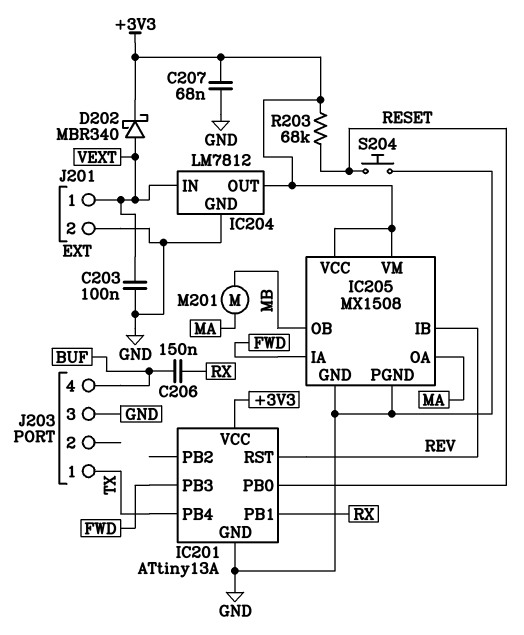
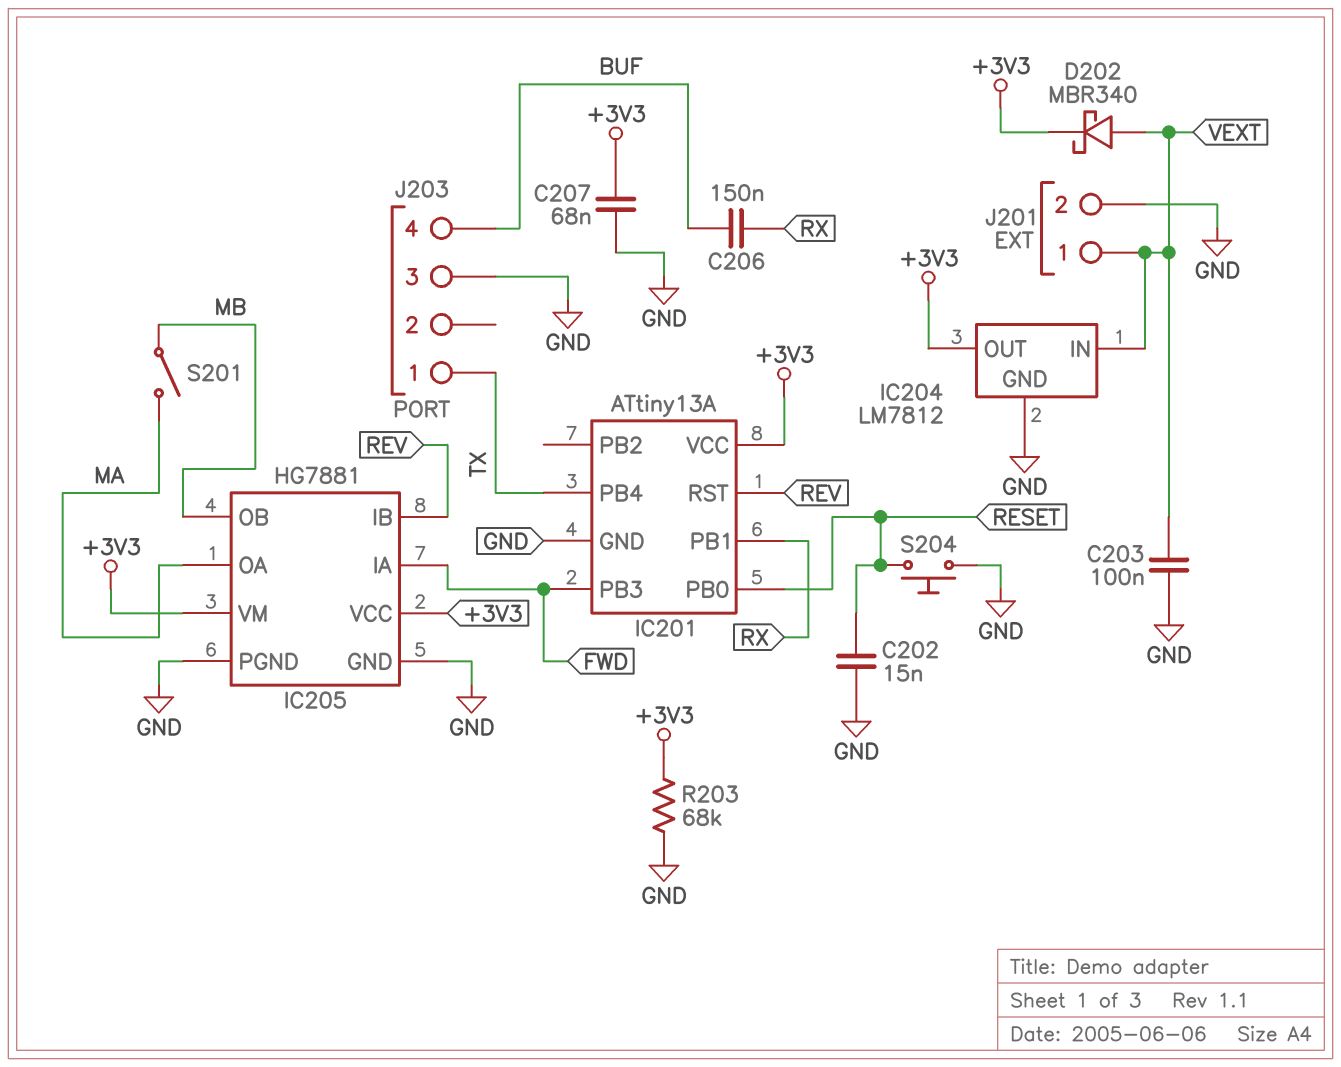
C202: none -> 15nF (GND, RESET)
IC205: MX1508 -> HG7881
M201: motor (MA, MB) -> none
R203: 68k (+3V3, RESET) -> 68k (+3V3, GND)
S201: none -> switch (MA, MB)

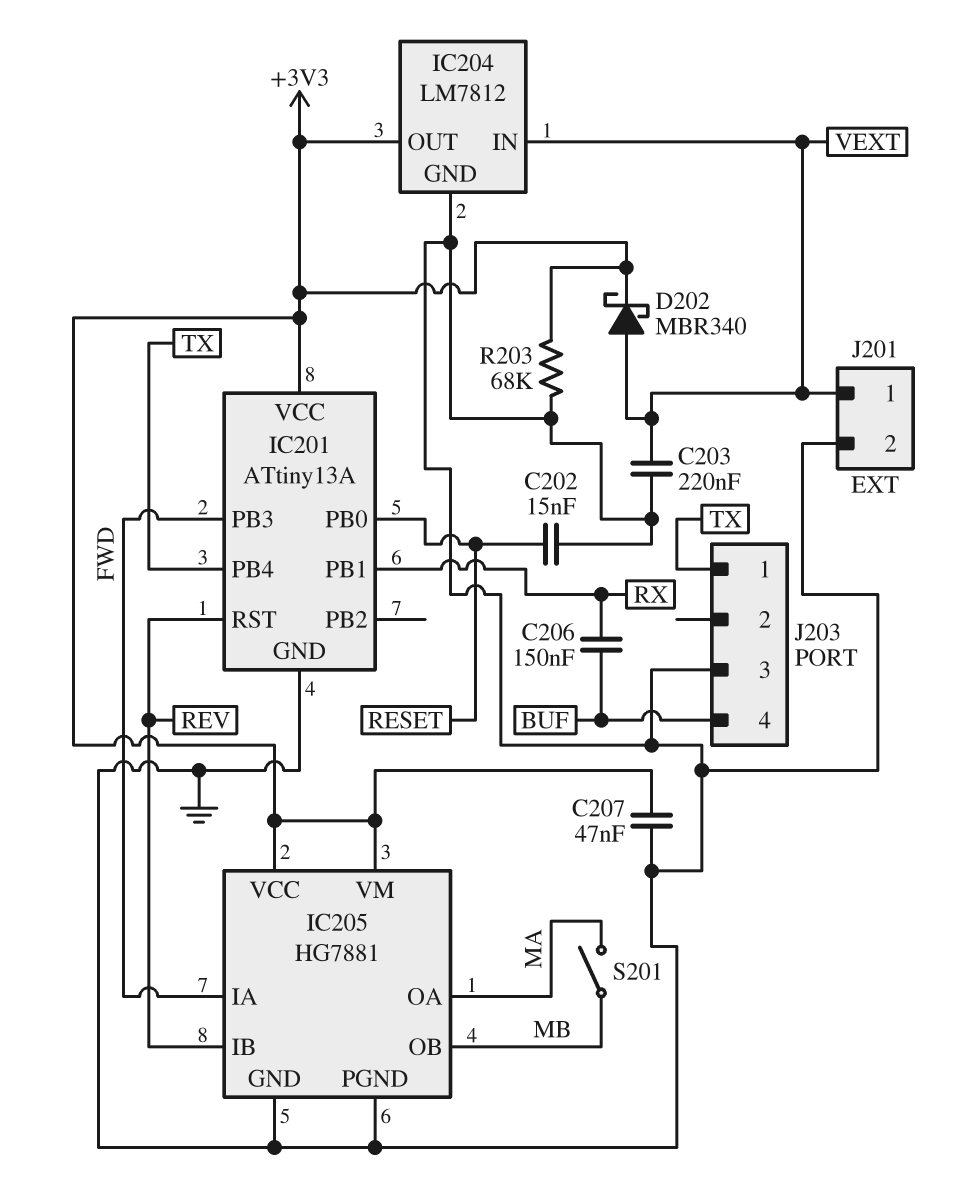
C203: 100nF (GND, VEXT) -> 220nF (GND, VEXT)
C207: 68nF (+3V3, GND) -> 47nF (+3V3, GND)
S204: button (GND, RESET) -> none

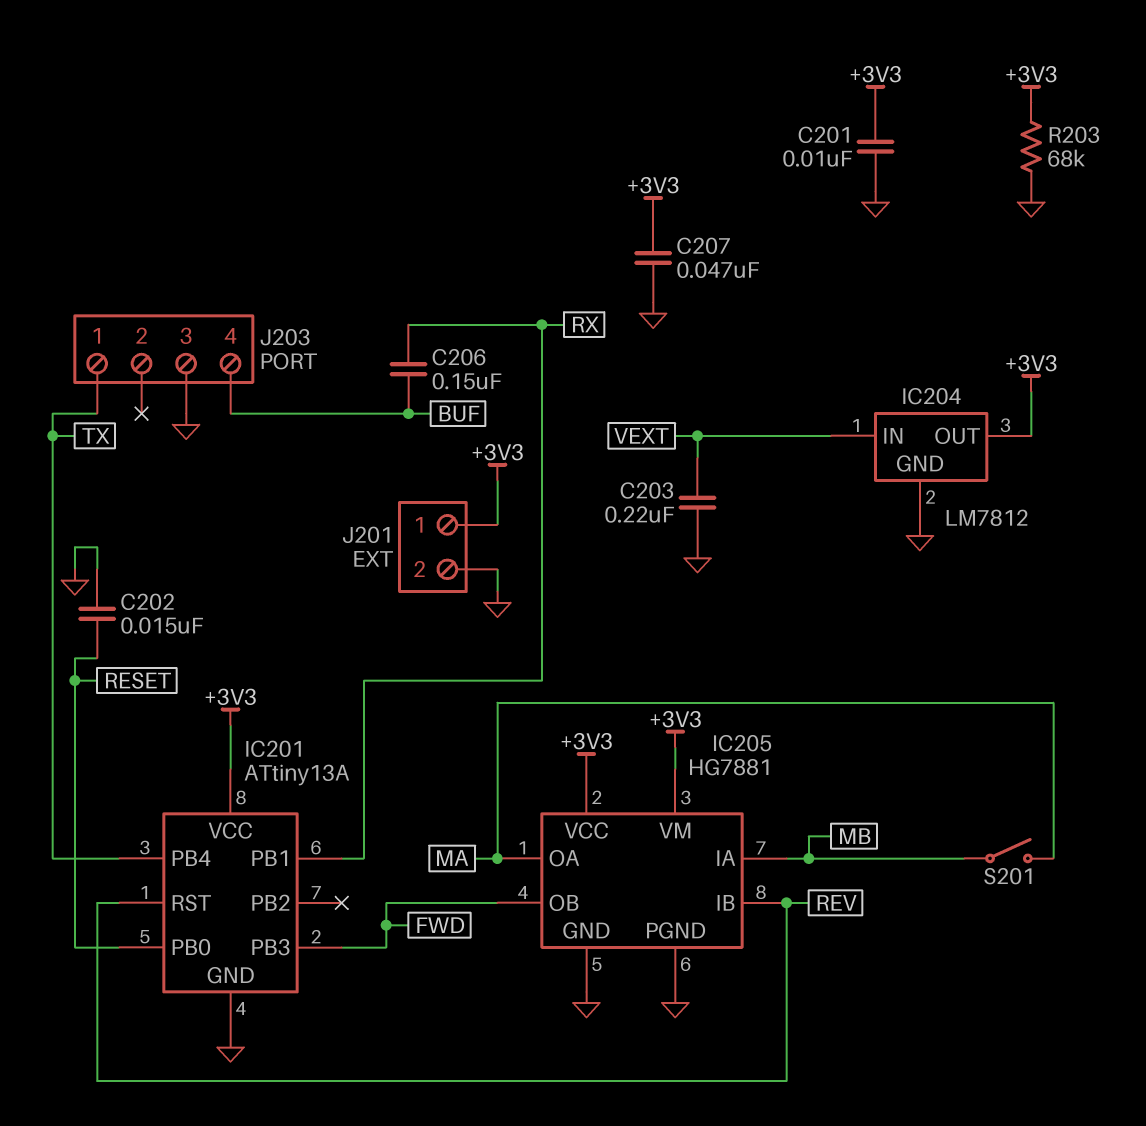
C201: none -> 10nF (+3V3, GND)
D202: schottky MBR340 (A VEXT, K +3V3) -> none
IC205 pin IA: FWD -> MB
IC205 pin OB: MB -> FWD
J201 pin 1: VEXT -> +3V3

